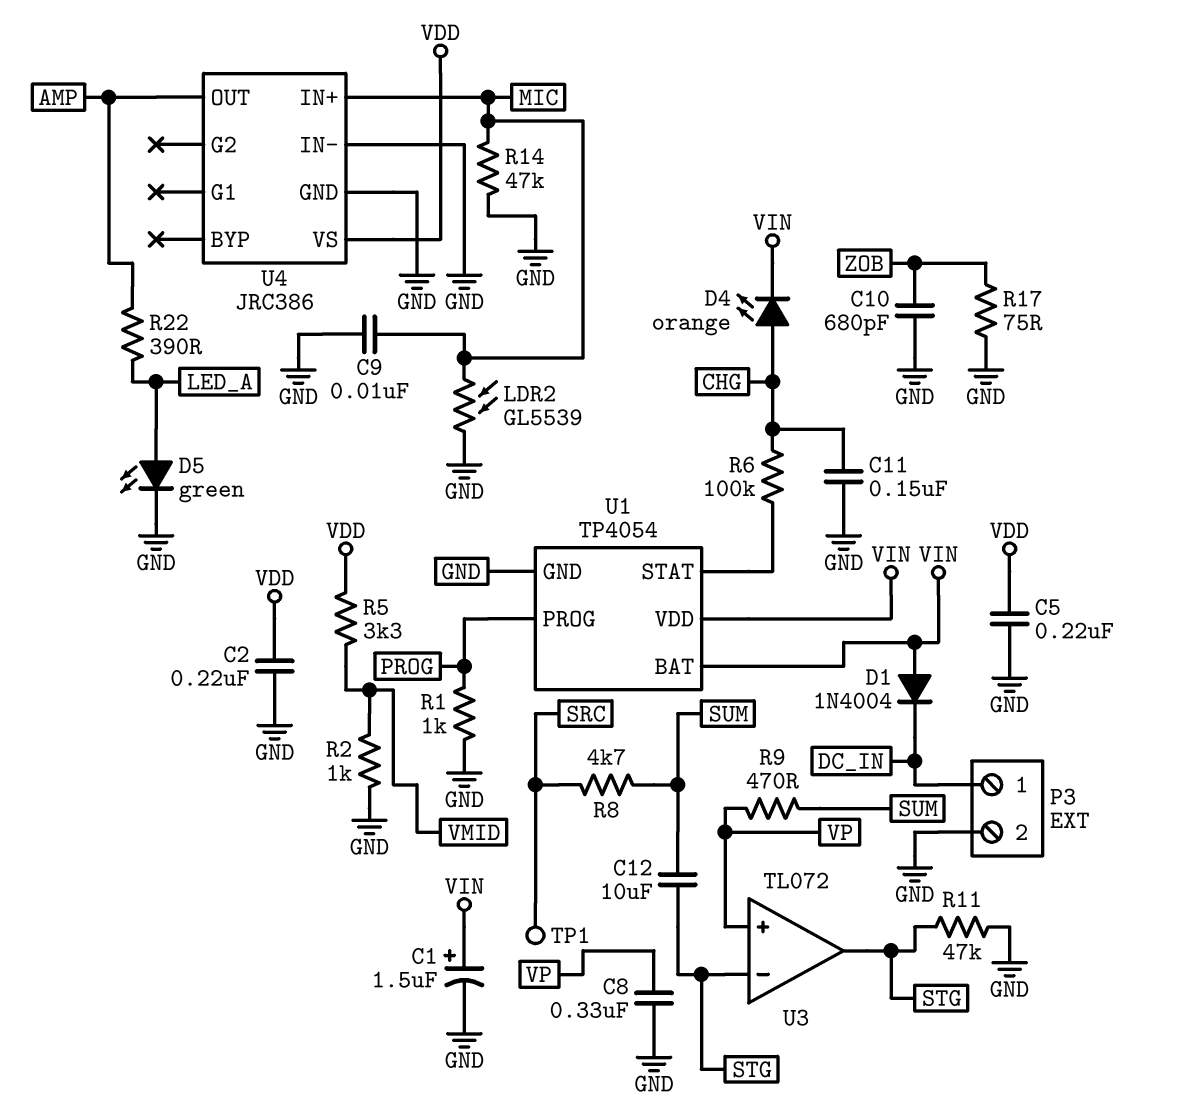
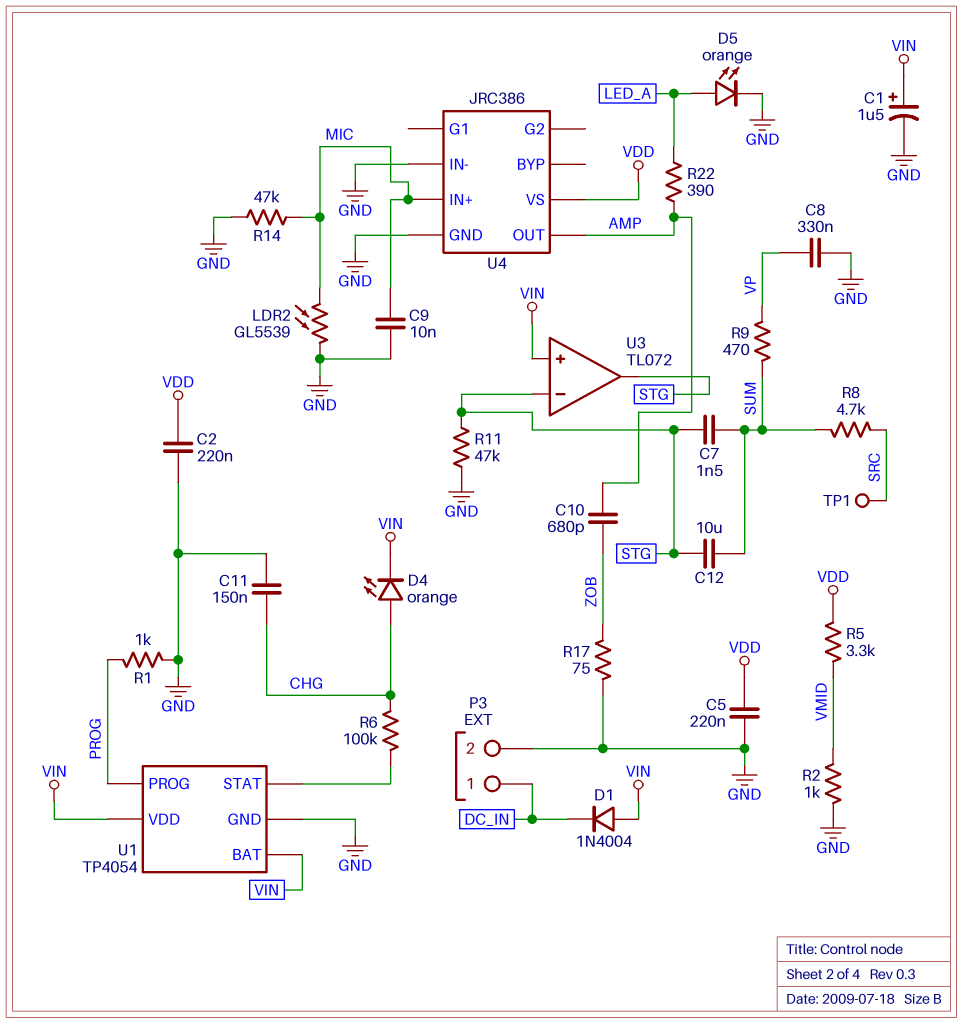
C7: none -> 1.5nF (STG, SUM)
C10: 680pF (GND, ZOB) -> 680pF (AMP, ZOB)
D5: LED green (A LED_A, K GND) -> LED orange (A LED_A, K GND)
U3 pin in+: VP -> VIN

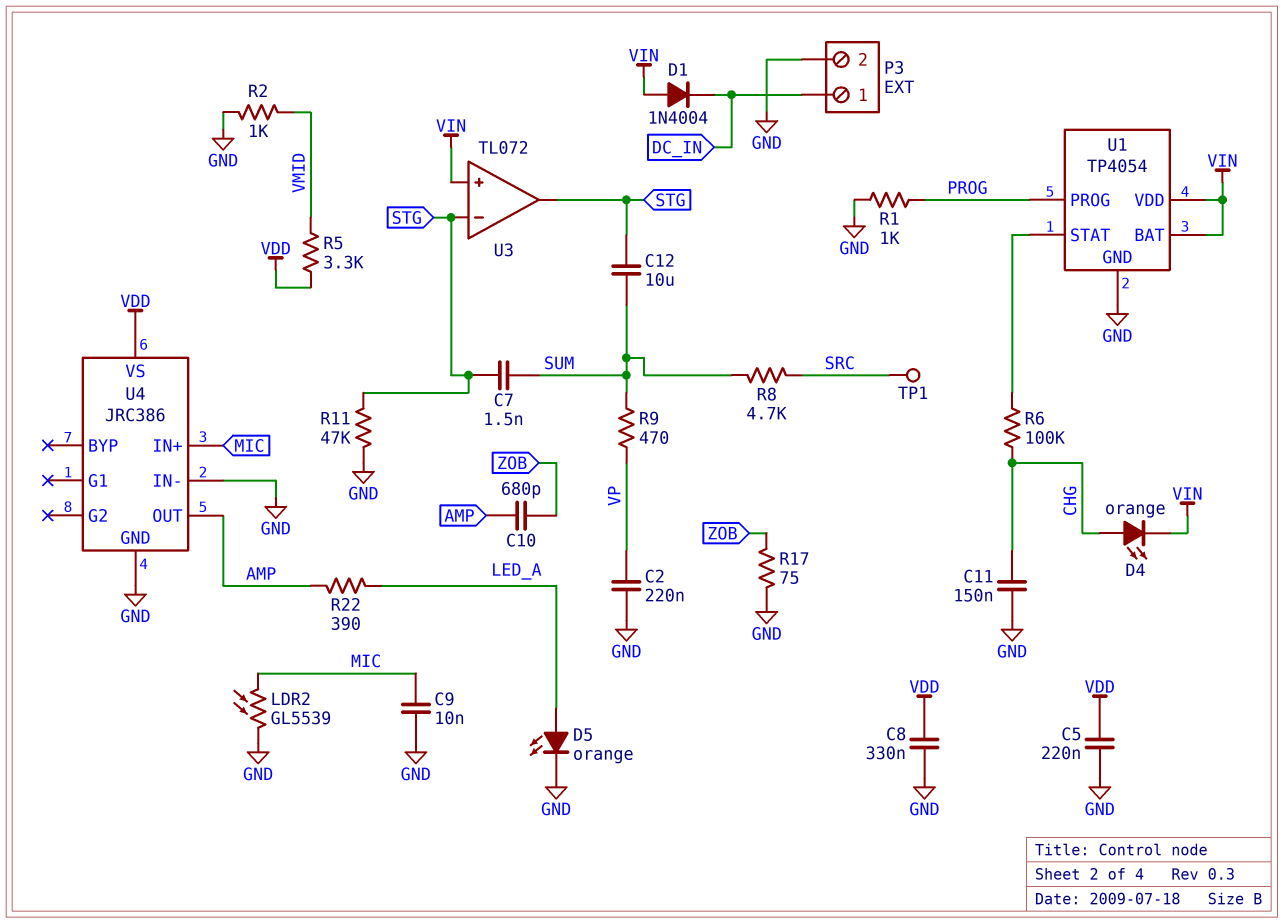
C1: 1.5uF (plus VIN, minus GND) -> none
C2: 220nF (GND, VDD) -> 220nF (GND, VP)
C8: 330nF (GND, VP) -> 330nF (GND, VDD)
R14: 47k (GND, MIC) -> none

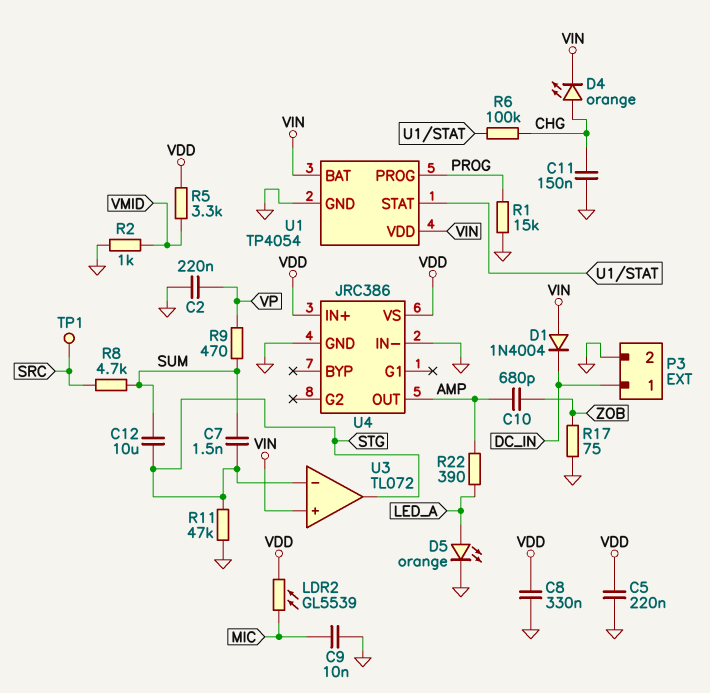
LDR2: GL5539 (GND, MIC) -> GL5539 (MIC, VDD)
R1: 1k (GND, PROG) -> 15k (GND, PROG)
U4 pin IN+: MIC -> VDD

